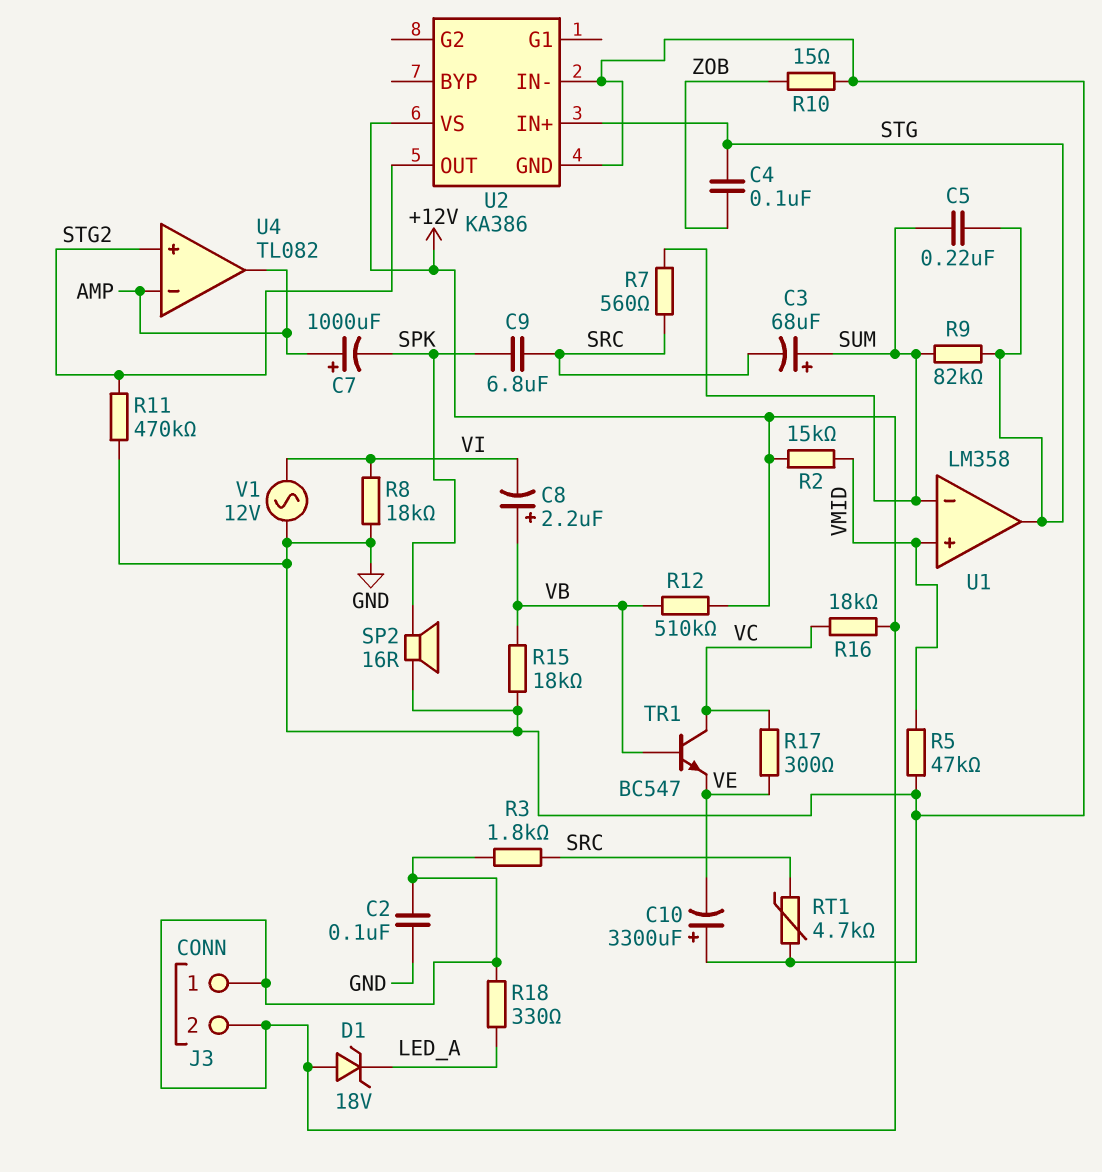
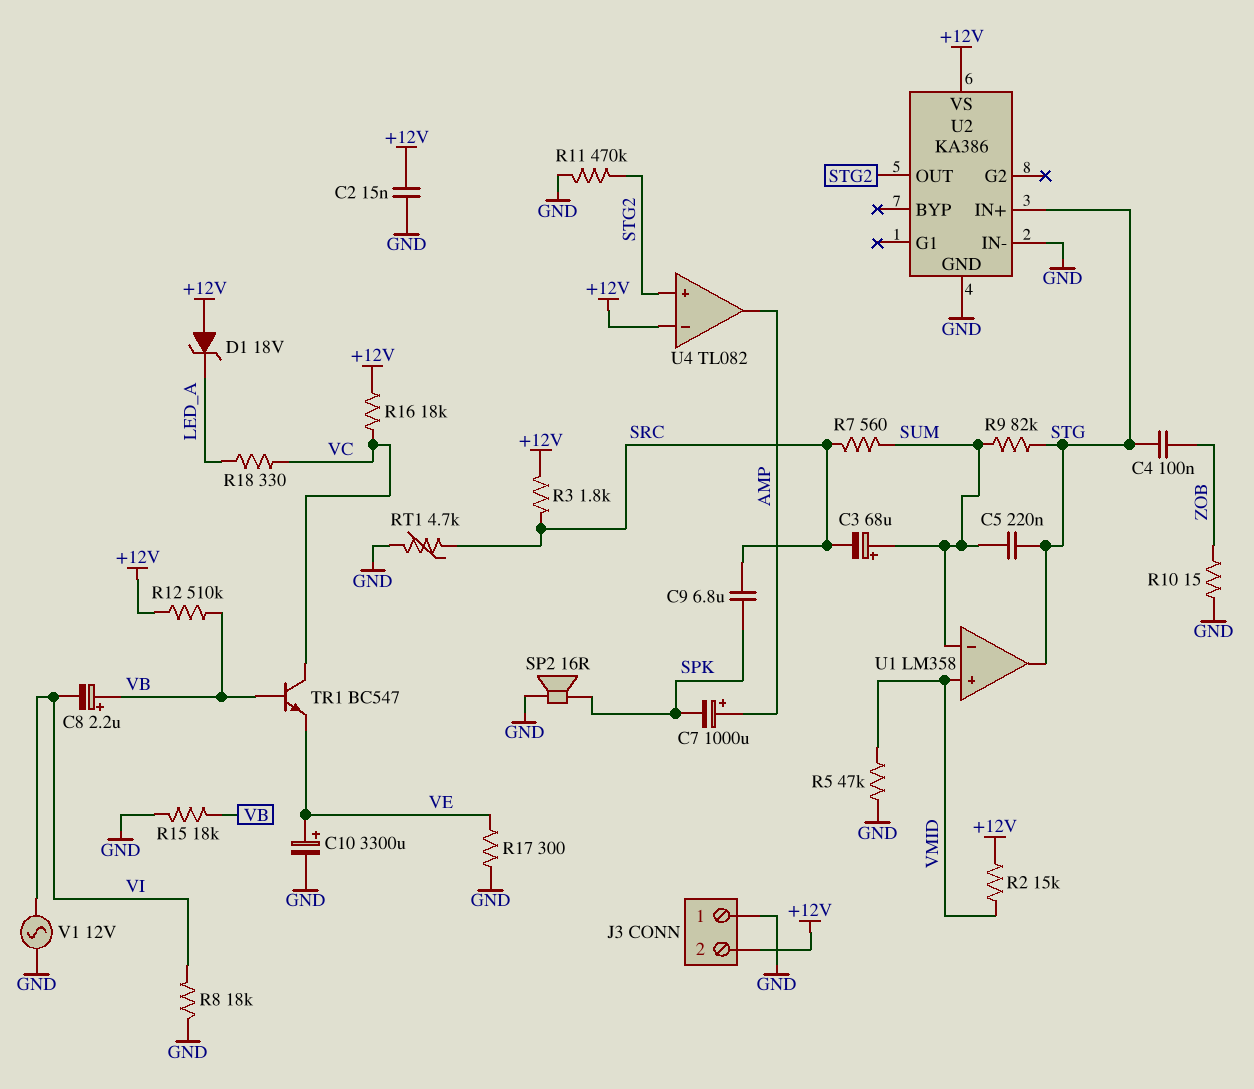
C2: 100nF (+12V, GND) -> 15nF (+12V, GND)
C10: 3300uF (plus GND, minus VE) -> 3300uF (plus VE, minus GND)
J3 pin 1: +12V -> GND
R17: 300 (VC, VE) -> 300 (GND, VE)
R18: 330 (+12V, LED_A) -> 330 (LED_A, VC)
U4 pin in-: AMP -> +12V

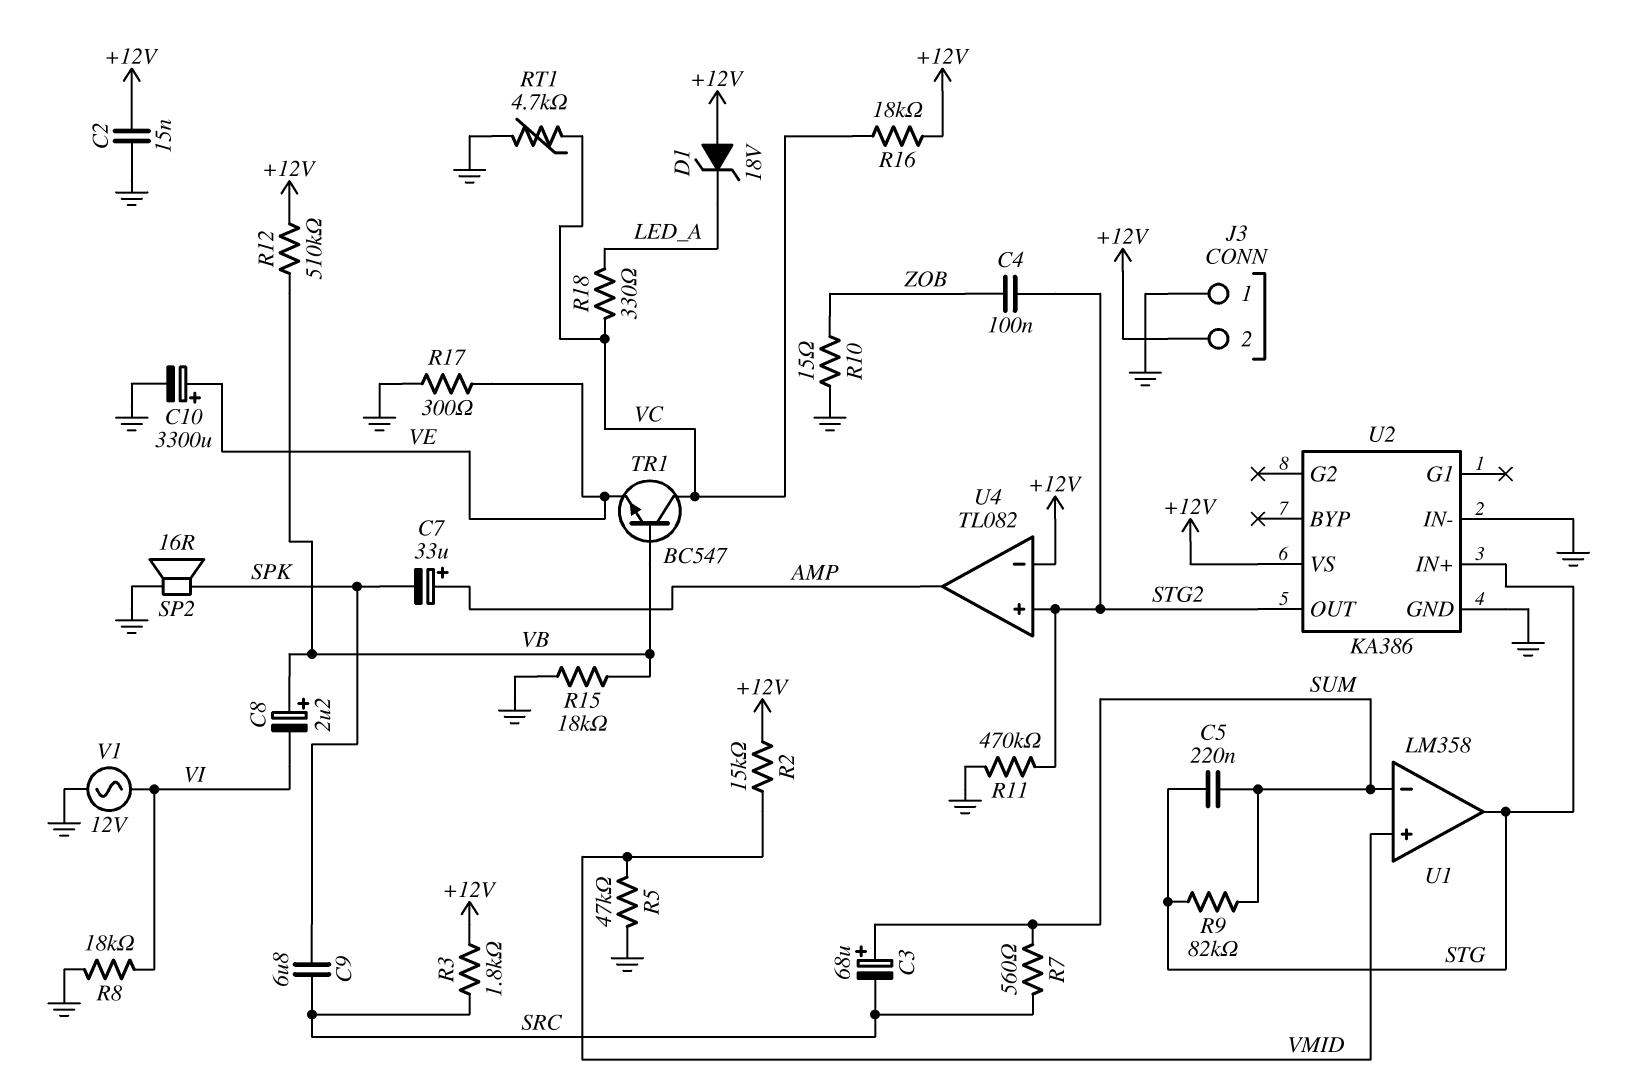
C4: 100nF (STG, ZOB) -> 100nF (STG2, ZOB)
C7: 1000uF (plus AMP, minus SPK) -> 33uF (plus AMP, minus SPK)
RT1: 4.7k (GND, SRC) -> 4.7k (GND, VC)

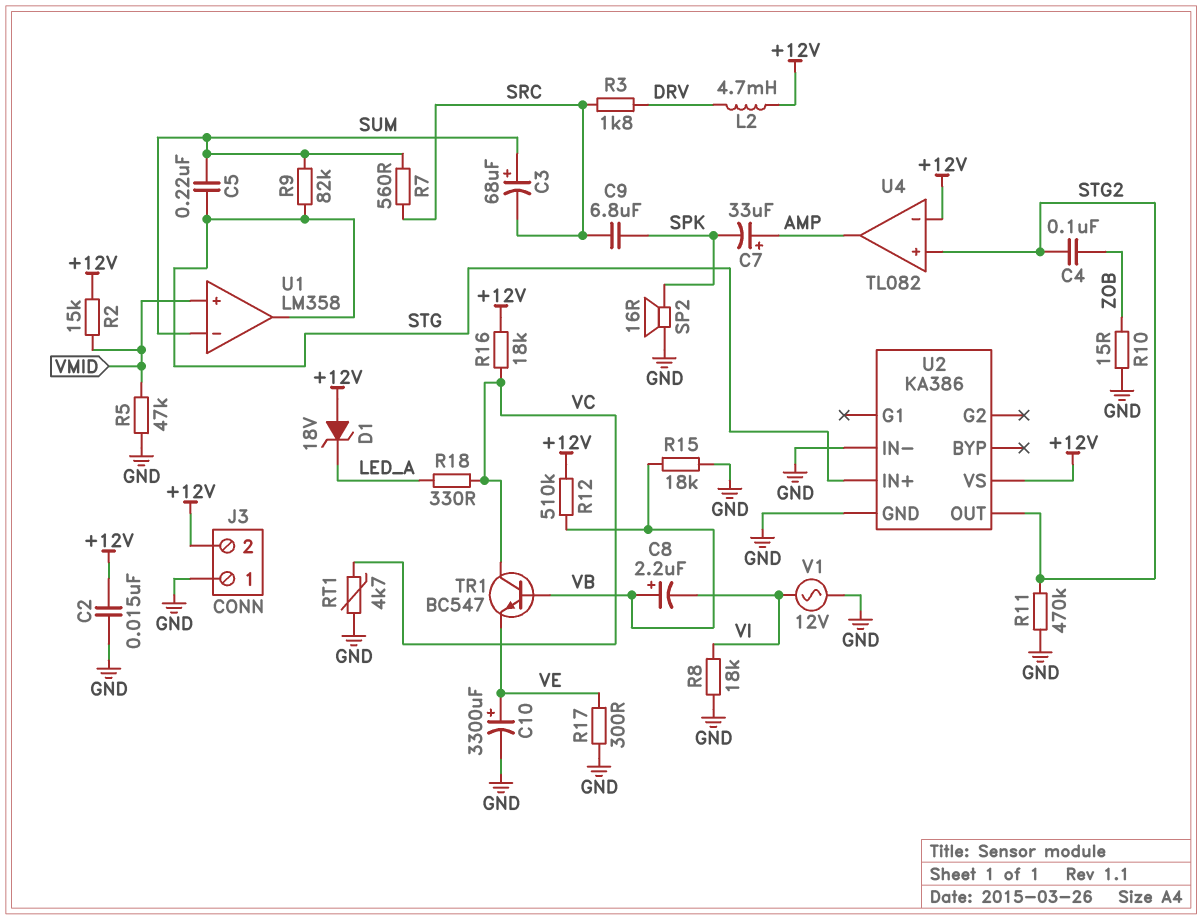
L2: none -> 4.7mH (+12V, DRV)
R3: 1.8k (+12V, SRC) -> 1.8k (DRV, SRC)

